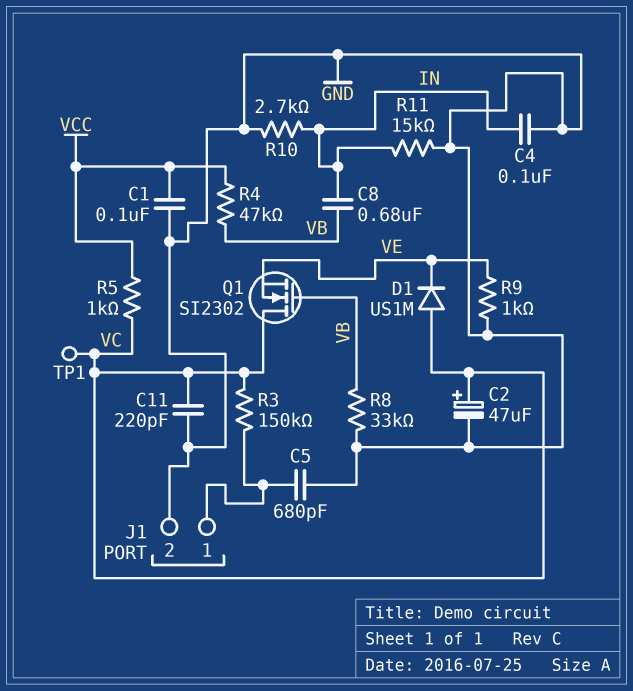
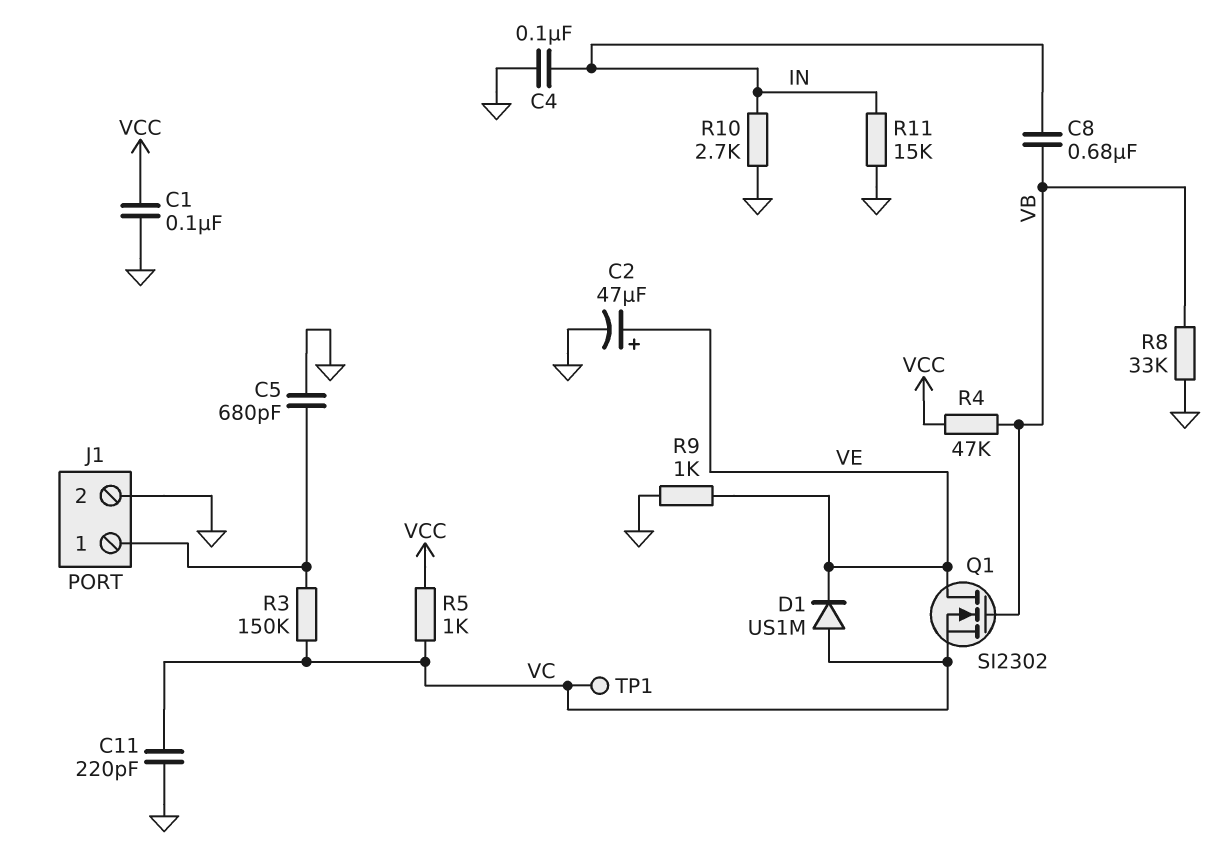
C2: 47uF (plus VC, minus GND) -> 47uF (plus VE, minus GND)
Q1: NMOS SI2302 (G VB, D VC, S VE) -> NMOS SI2302 (G VB, D VE, S VC)

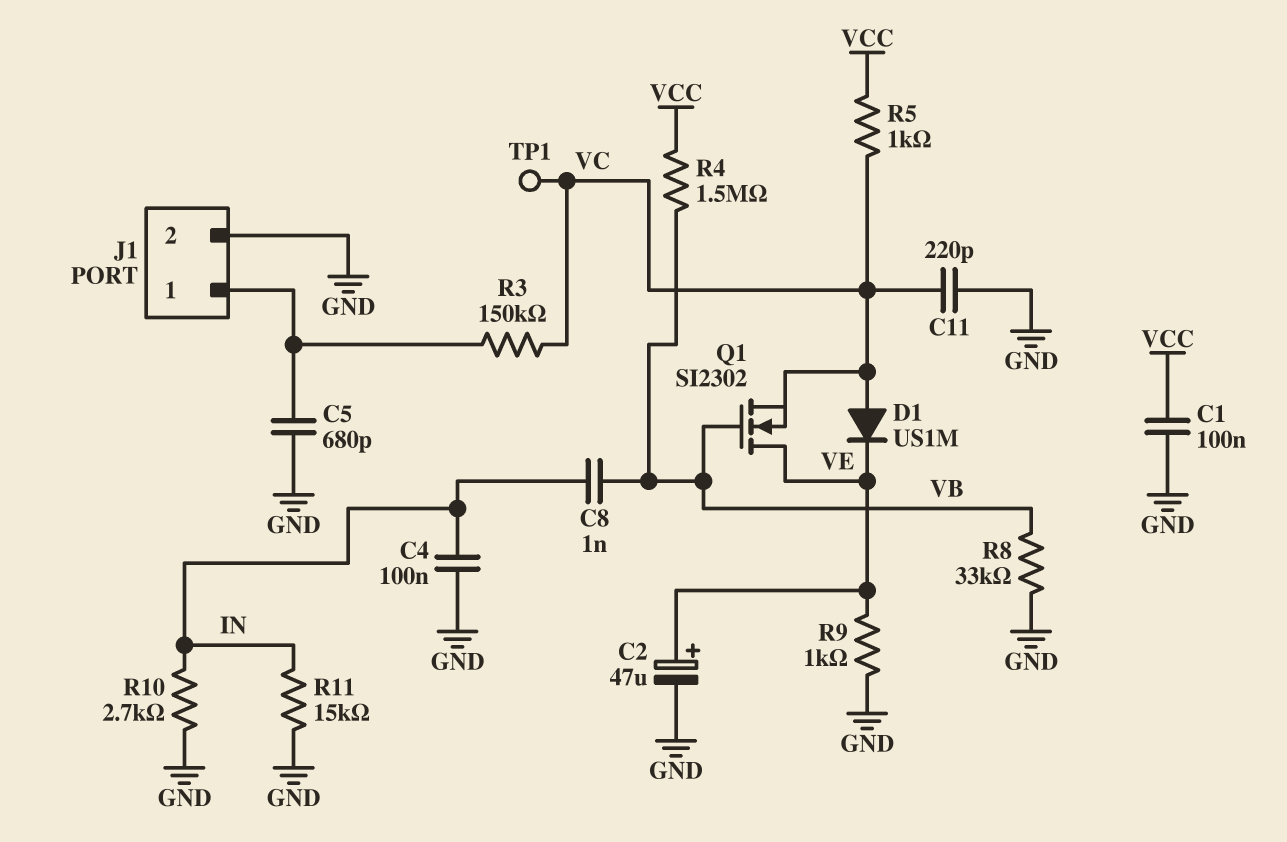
C8: 680nF (IN, VB) -> 1nF (IN, VB)
R4: 47k (VB, VCC) -> 1.5M (VB, VCC)

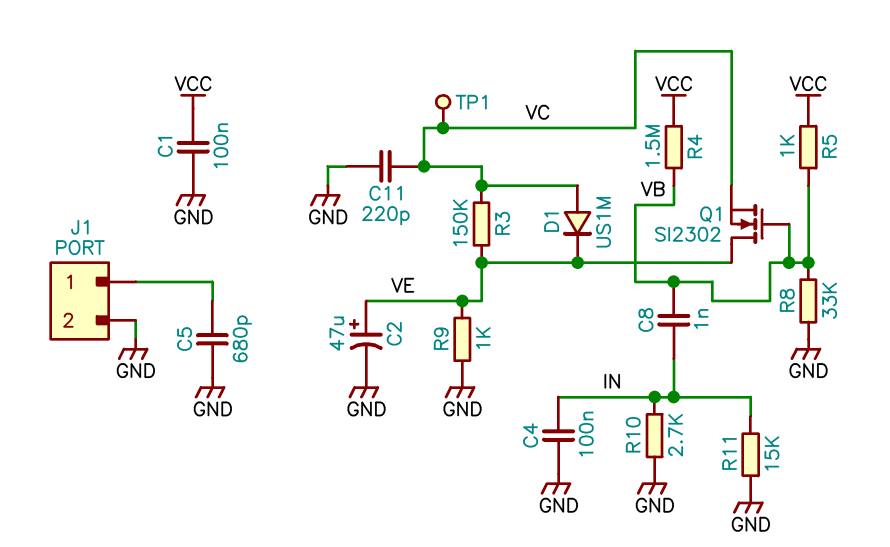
R3: 150k (J1/1, VC) -> 150k (VC, VE)
R5: 1k (VC, VCC) -> 1k (VB, VCC)

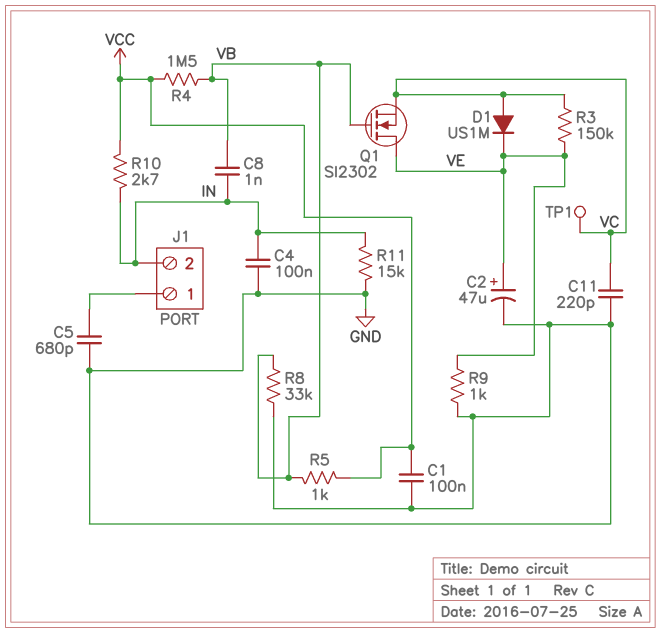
J1 pin 2: GND -> IN
R10: 2.7k (GND, IN) -> 2.7k (IN, VCC)

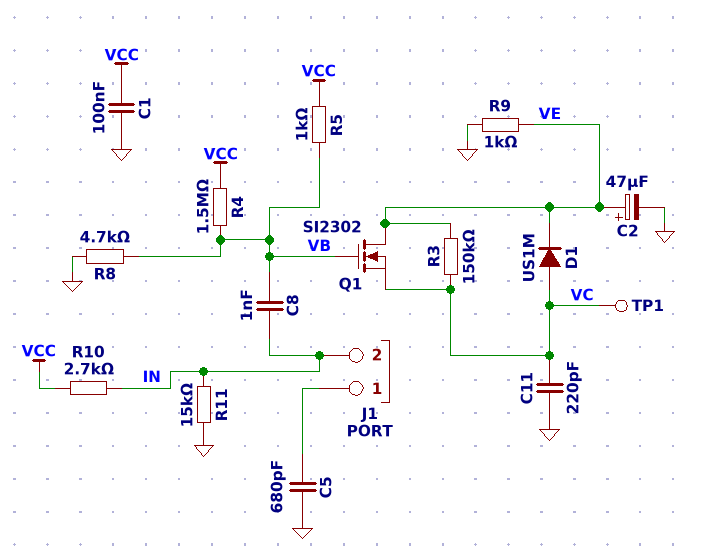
C4: 100nF (GND, IN) -> none
R8: 33k (GND, VB) -> 4.7k (GND, VB)

